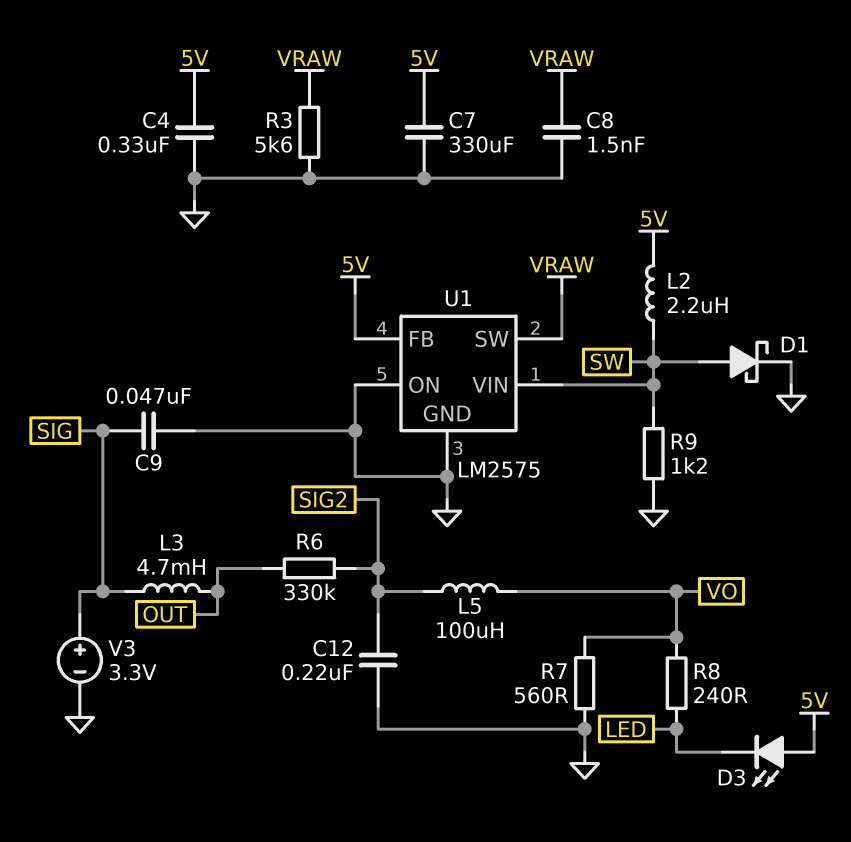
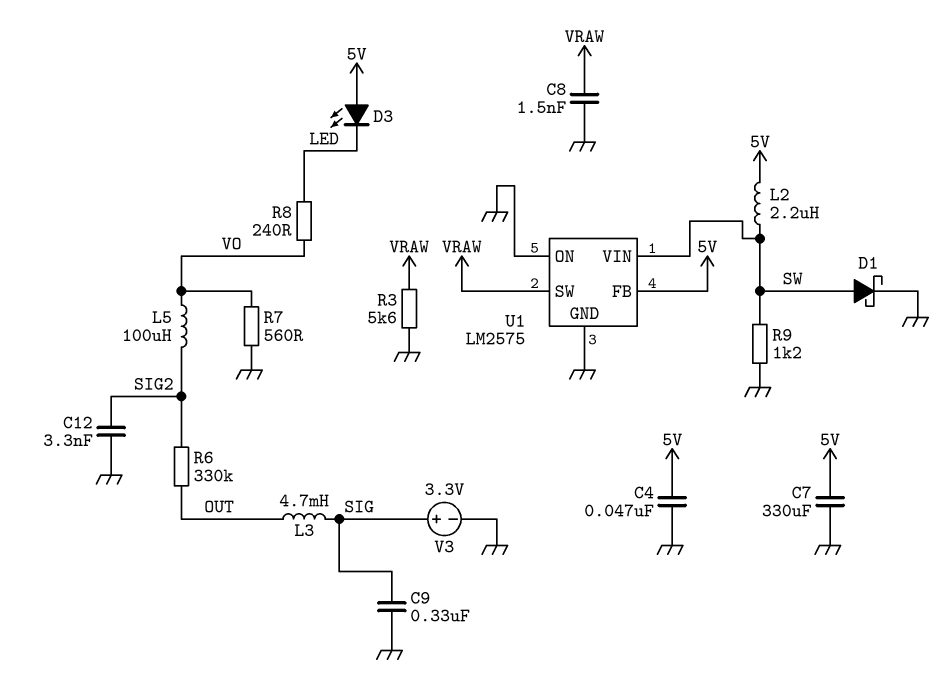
C4: 330nF (5V, GND) -> 47nF (5V, GND)
C9: 47nF (GND, SIG) -> 330nF (GND, SIG)
C12: 220nF (GND, SIG2) -> 3.3nF (GND, SIG2)

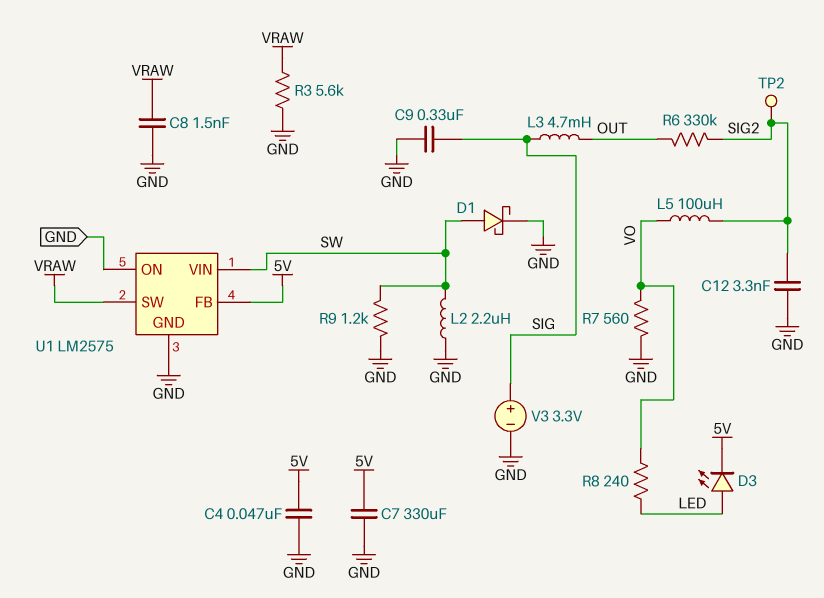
D3: LED (A 5V, K LED) -> LED (A LED, K 5V)
L2: 2.2uH (5V, SW) -> 2.2uH (GND, SW)
TP2: none -> test point (SIG2)

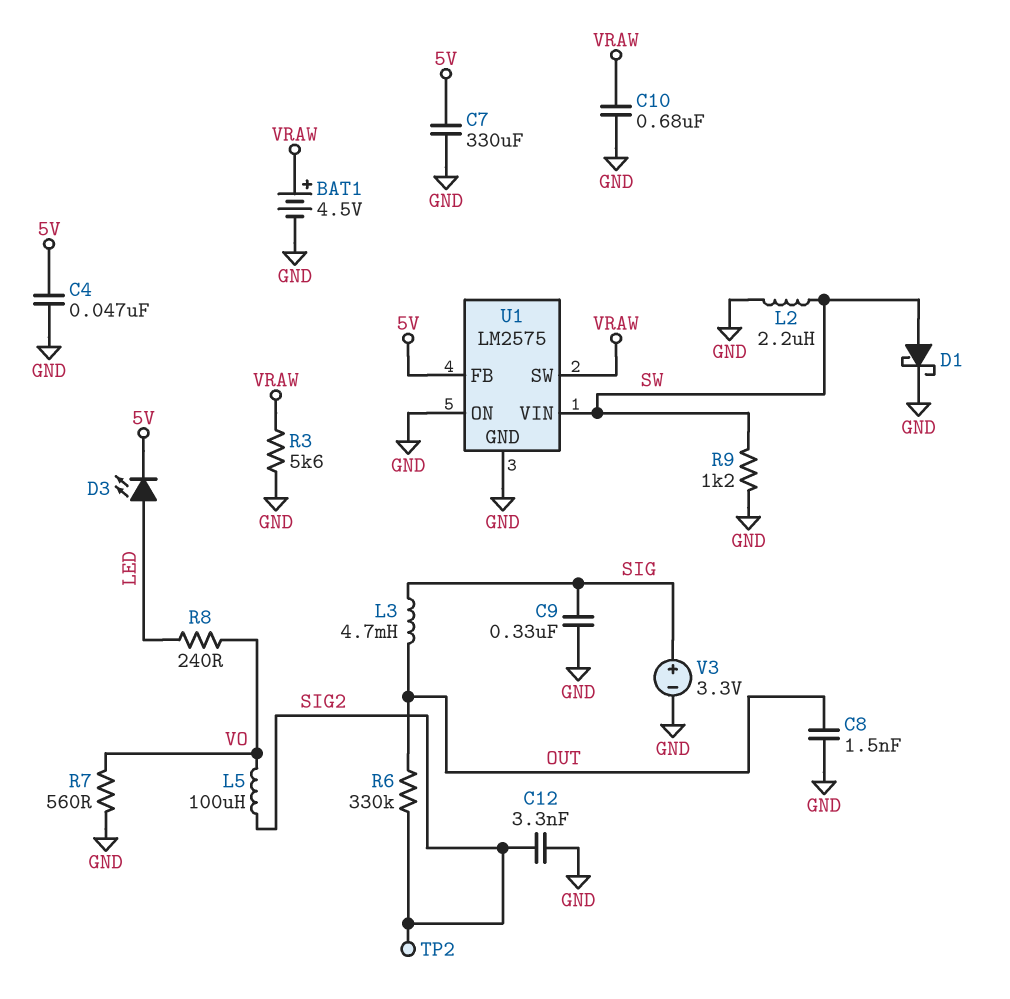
BAT1: none -> 4.5V (plus VRAW, minus GND)
C8: 1.5nF (GND, VRAW) -> 1.5nF (GND, OUT)
C10: none -> 680nF (GND, VRAW)

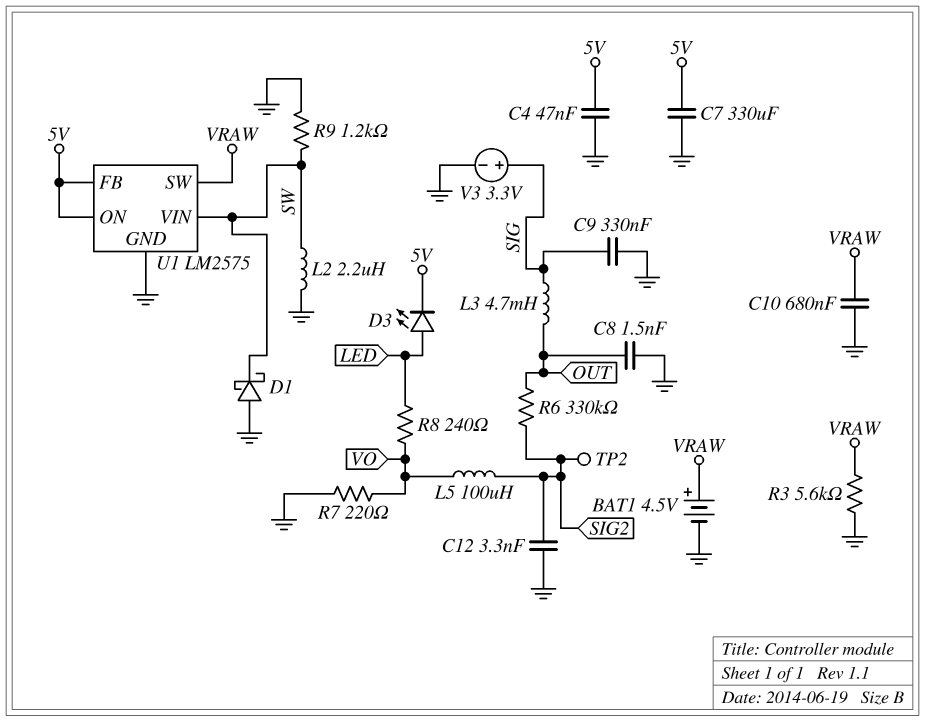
D1: schottky (A SW, K GND) -> schottky (A GND, K SW)
R7: 560 (GND, VO) -> 220 (GND, VO)
U1 pin ON: GND -> 5V

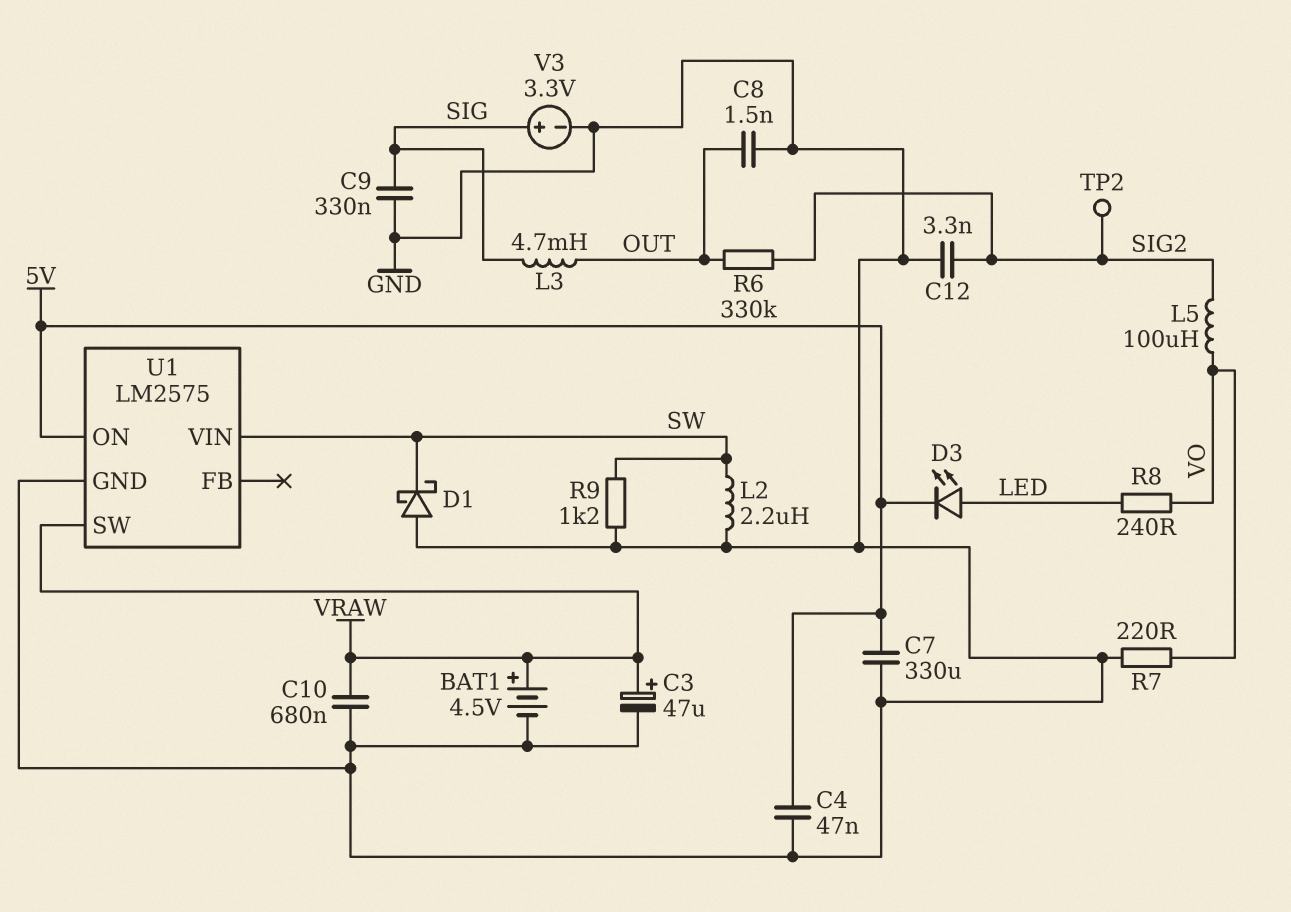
C3: none -> 47uF (plus VRAW, minus GND)
R3: 5.6k (GND, VRAW) -> none
U1 pin FB: 5V -> none

